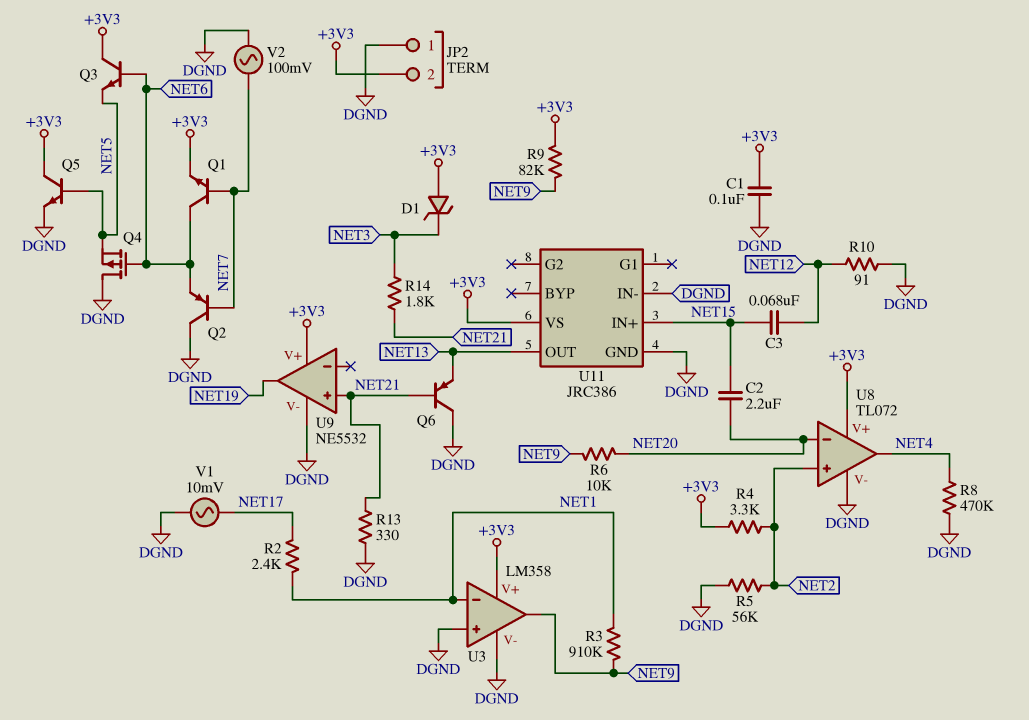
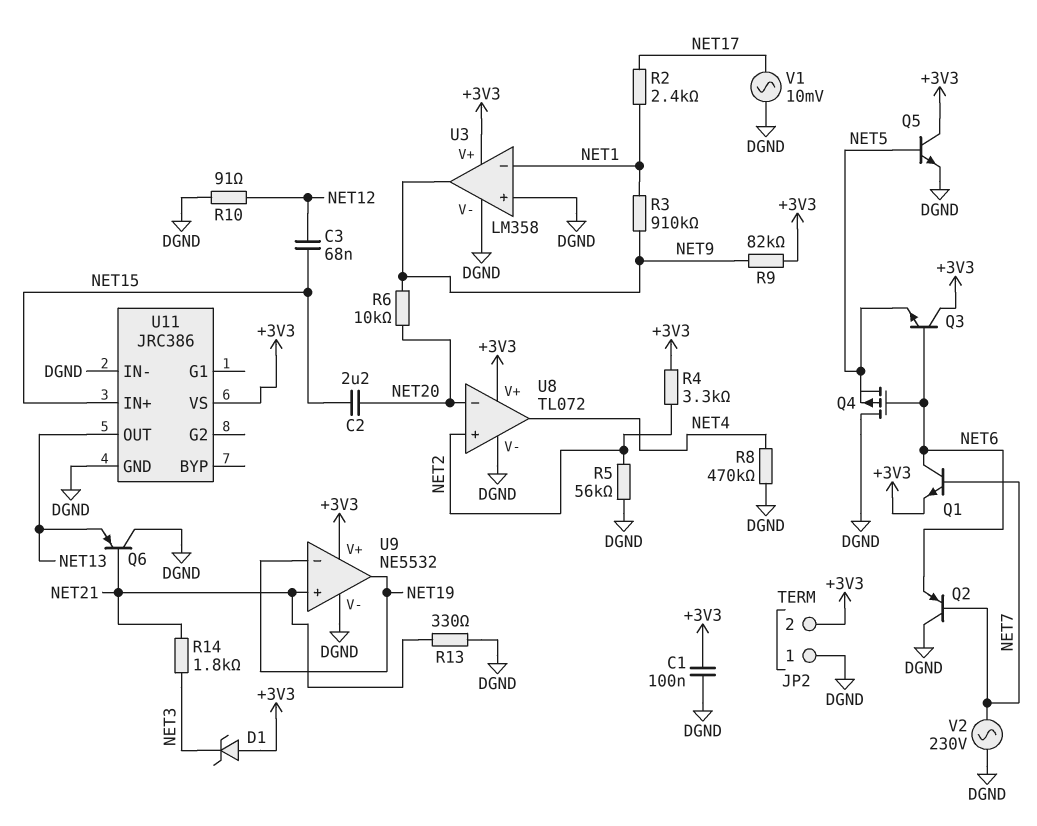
U9 pin in-: none -> NET19
V2: AC 100mV (DGND, NET7) -> AC 230V (DGND, NET7)

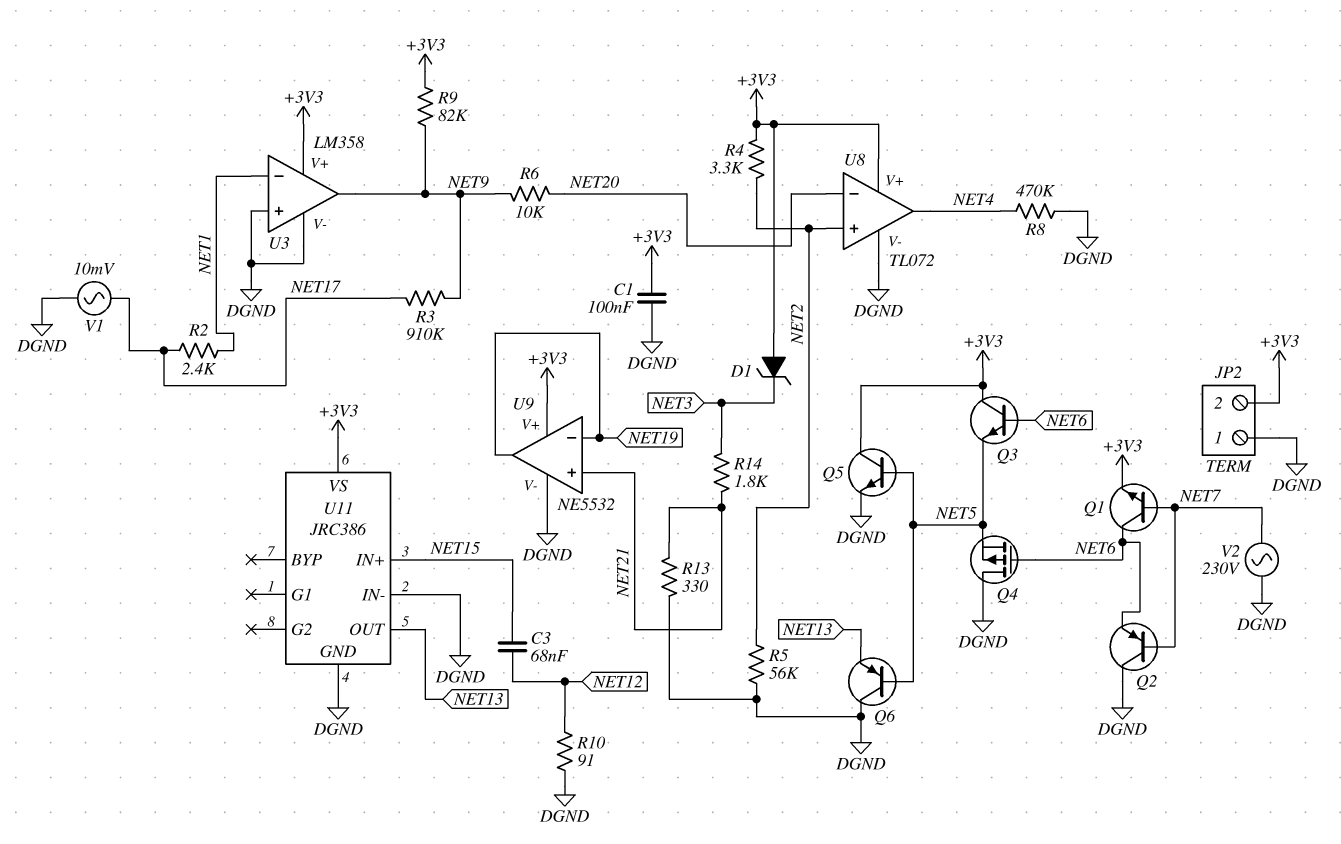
C2: 2.2uF (NET15, NET20) -> none
Q6: PNP (B NET21, C DGND, E NET13) -> PNP (B NET5, C DGND, E NET13)
R3: 910k (NET1, NET9) -> 910k (NET9, NET17)

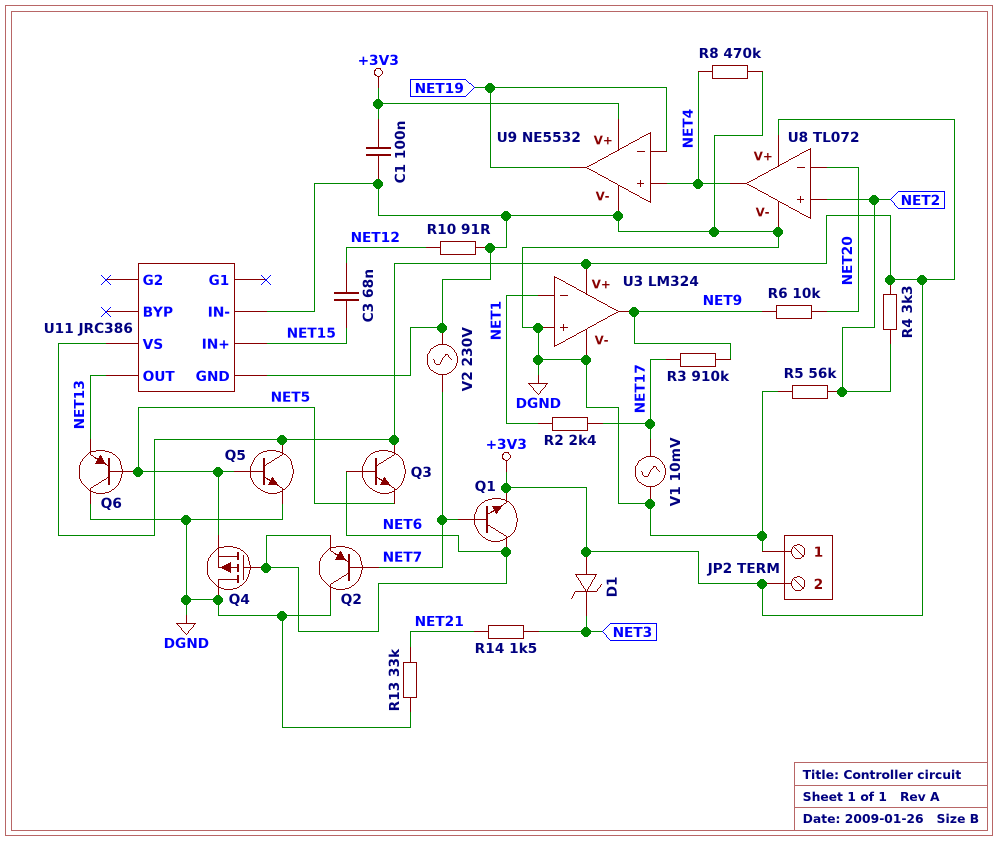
R9: 82k (+3V3, NET9) -> none
R13: 330 (DGND, NET21) -> 33k (DGND, NET21)
R14: 1.8k (NET3, NET21) -> 1.5k (NET3, NET21)
U3: LM358 -> LM324
U9 pin in+: NET21 -> NET4

